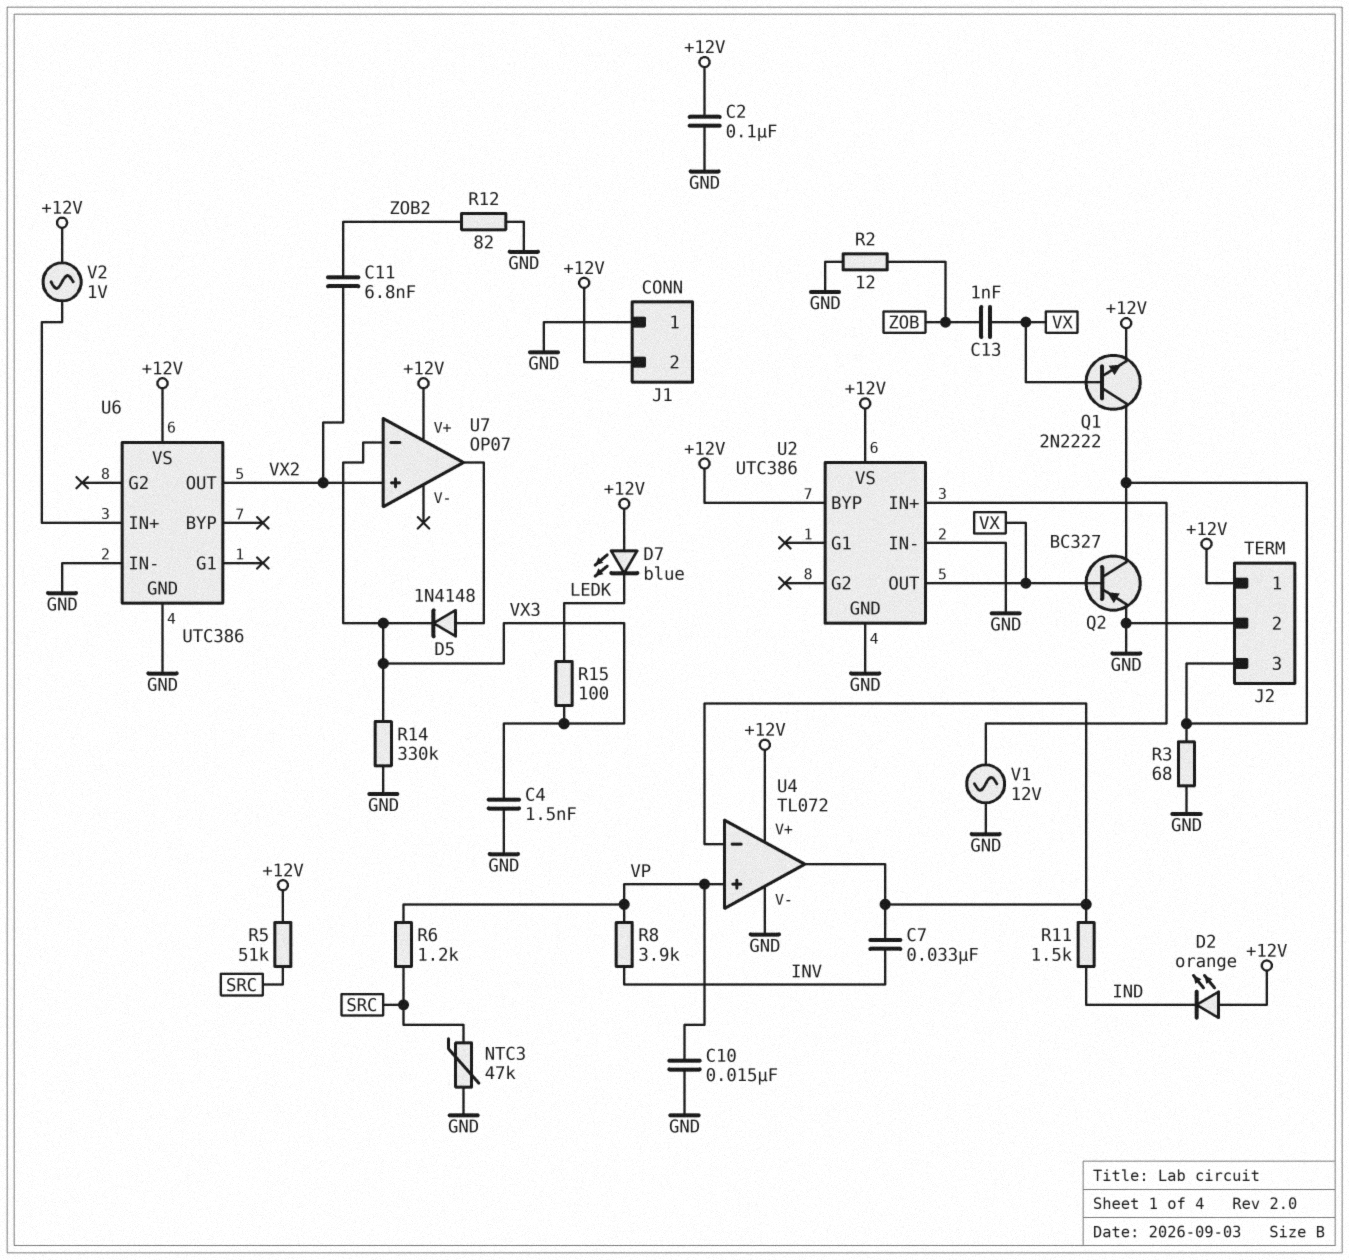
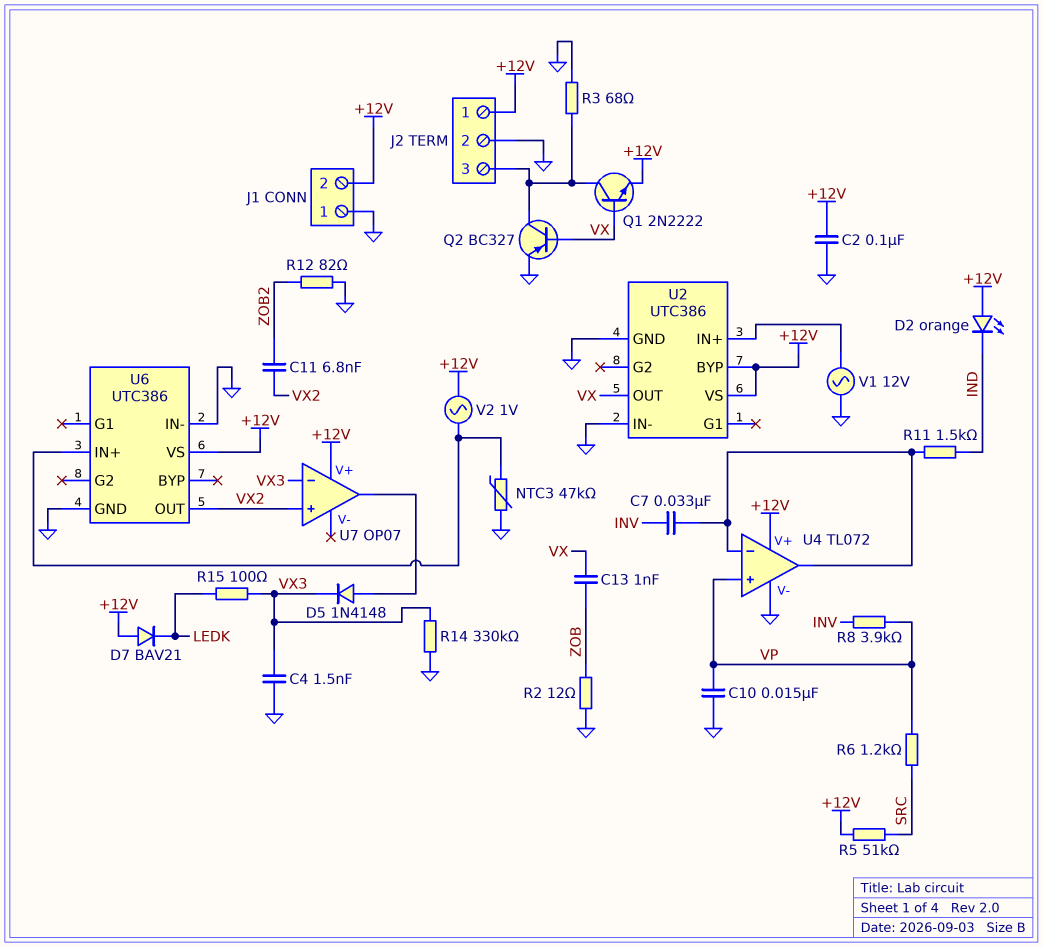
D7: LED blue (A +12V, K LEDK) -> diode BAV21 (A +12V, K LEDK)
NTC3: 47k (GND, SRC) -> 47k (GND, U6/IN+)

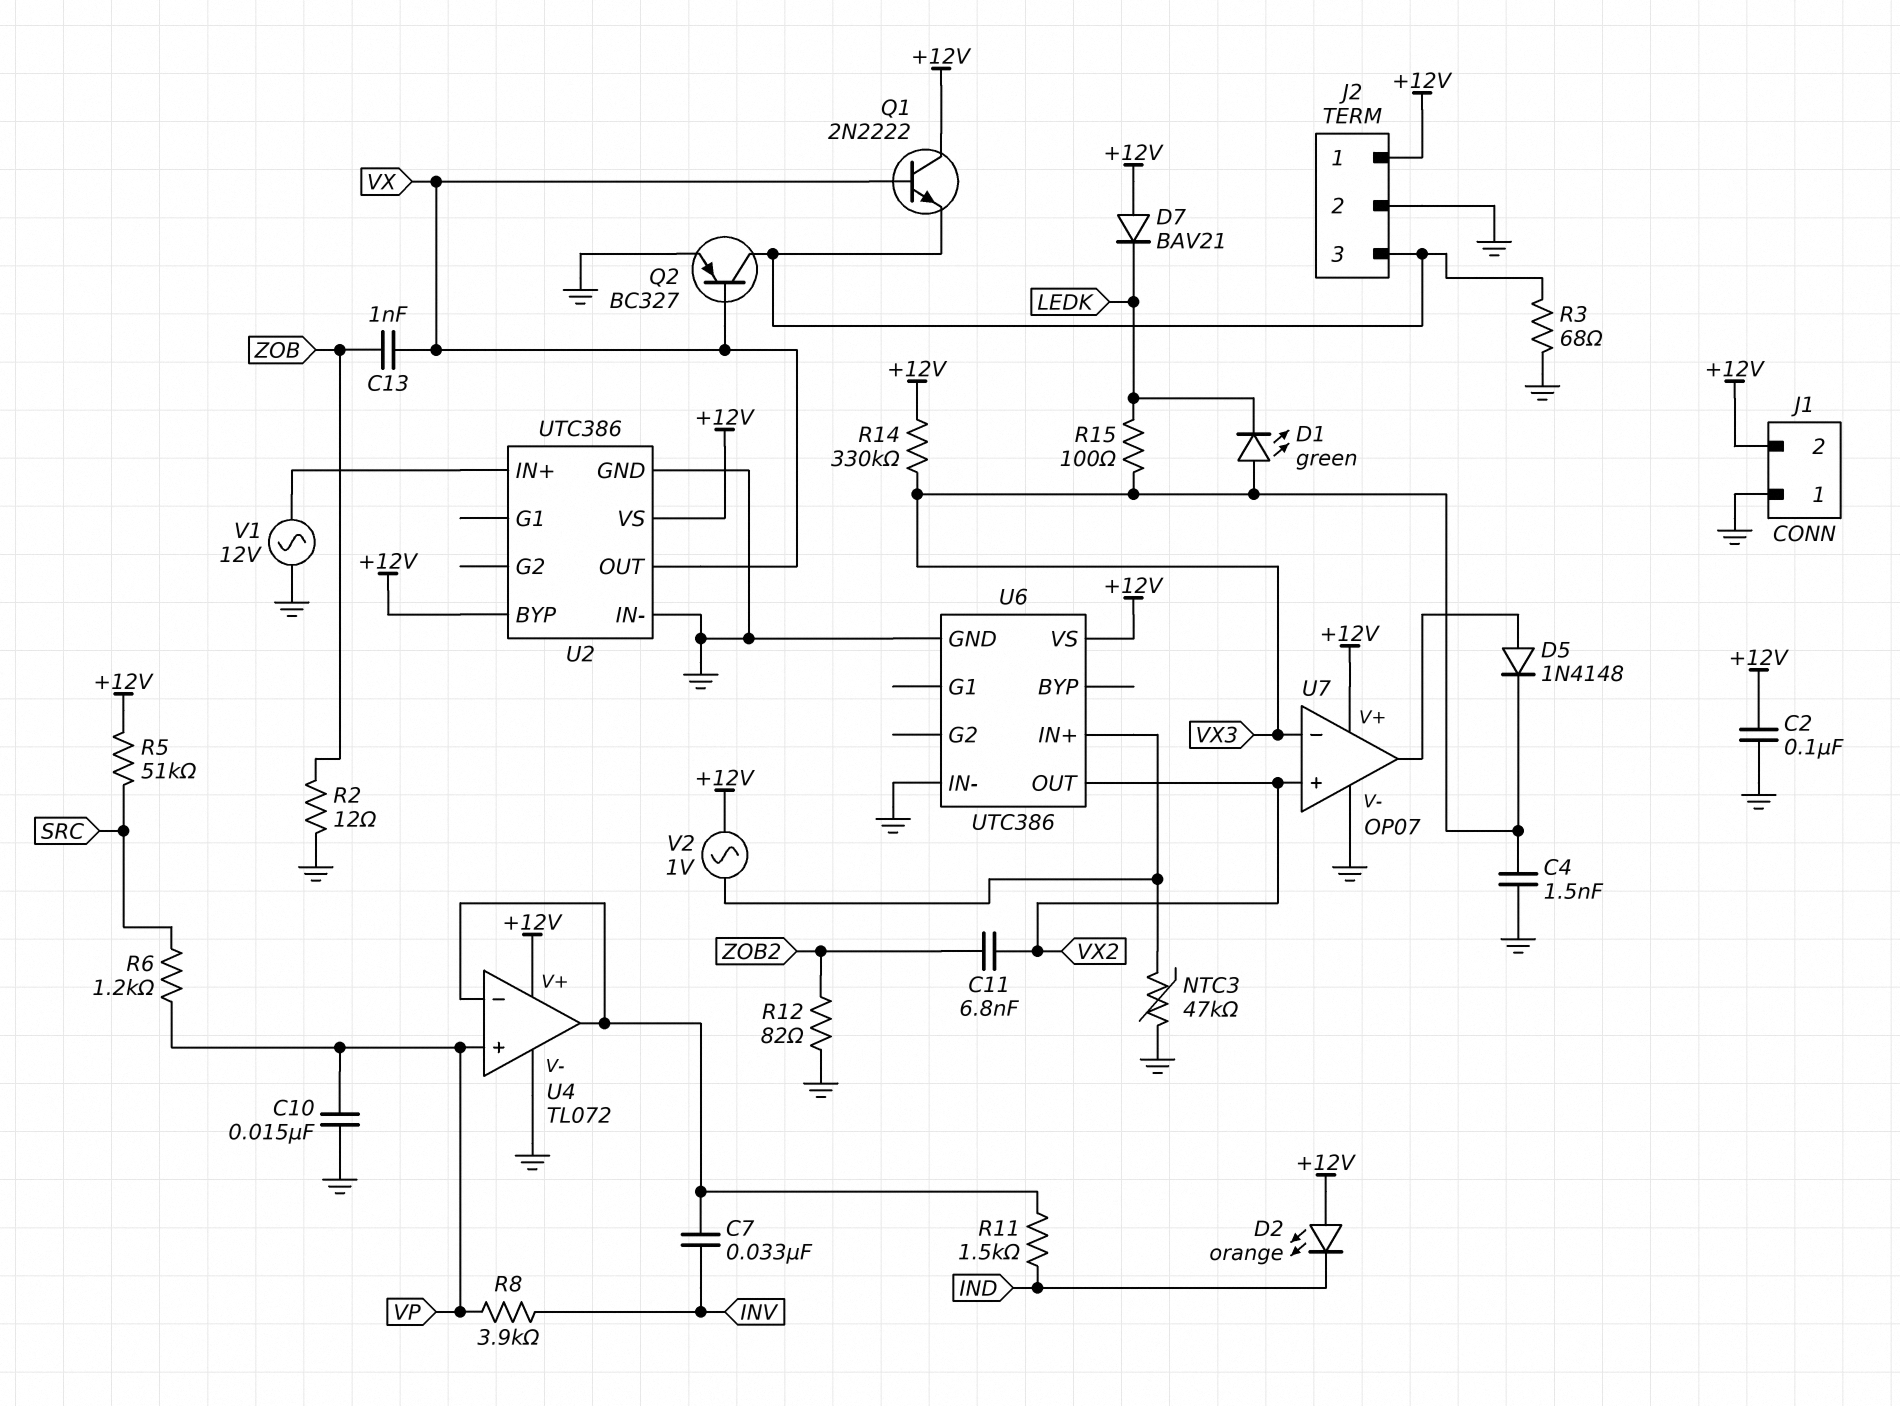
D1: none -> LED green (A VX3, K LEDK)
Q1: NPN 2N2222 (B VX, C J2/3, E +12V) -> NPN 2N2222 (B VX, C +12V, E J2/3)
R14: 330k (GND, VX3) -> 330k (+12V, VX3)
U7 pin V-: none -> GND

